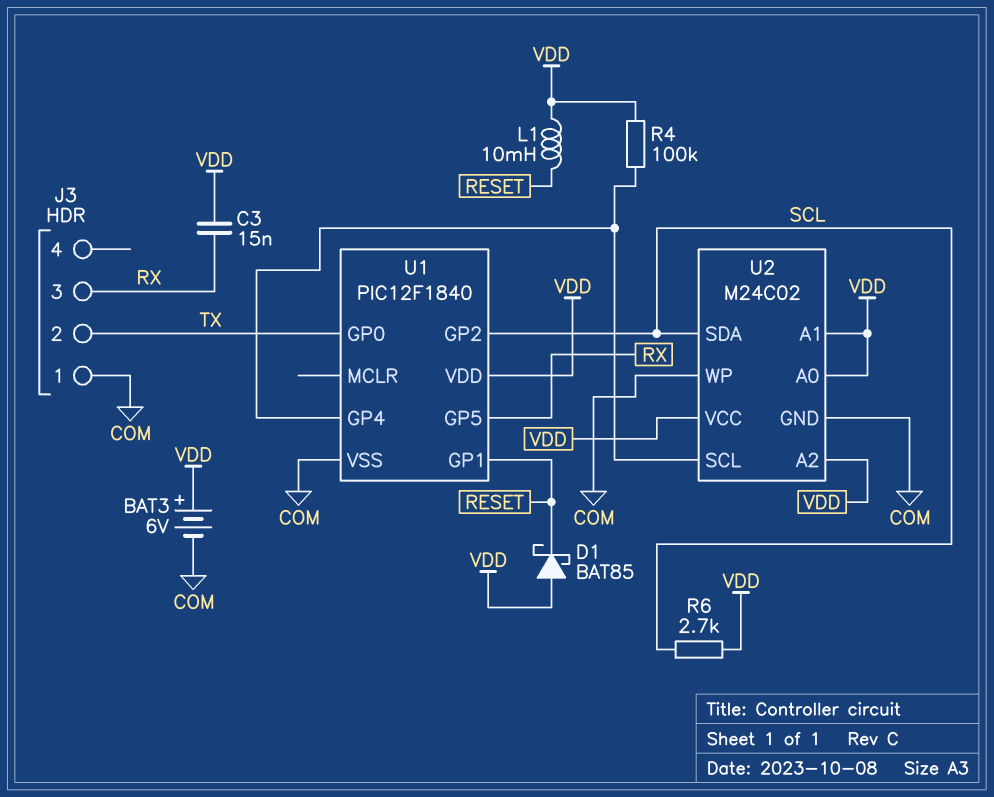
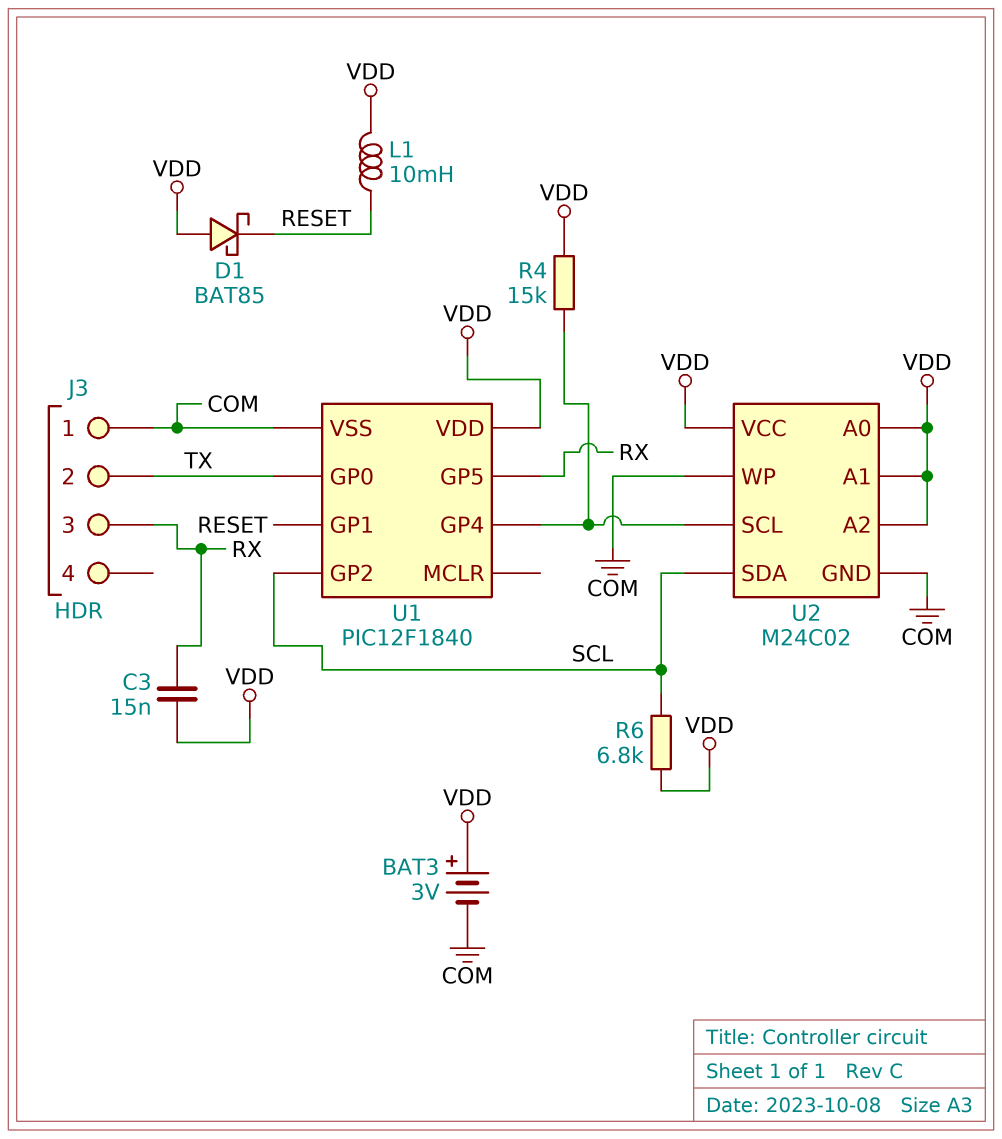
BAT3: 6V (plus VDD, minus COM) -> 3V (plus VDD, minus COM)
R4: 100k (U1/GP4, VDD) -> 15k (U1/GP4, VDD)
R6: 2.7k (SCL, VDD) -> 6.8k (SCL, VDD)

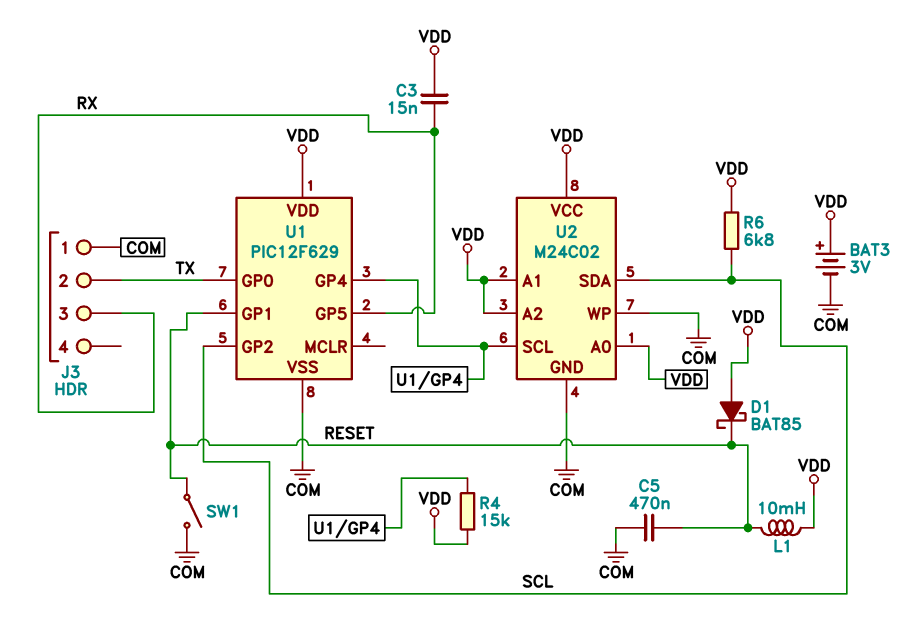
C5: none -> 470nF (COM, RESET)
SW1: none -> switch (COM, RESET)
U1: PIC12F1840 -> PIC12F629

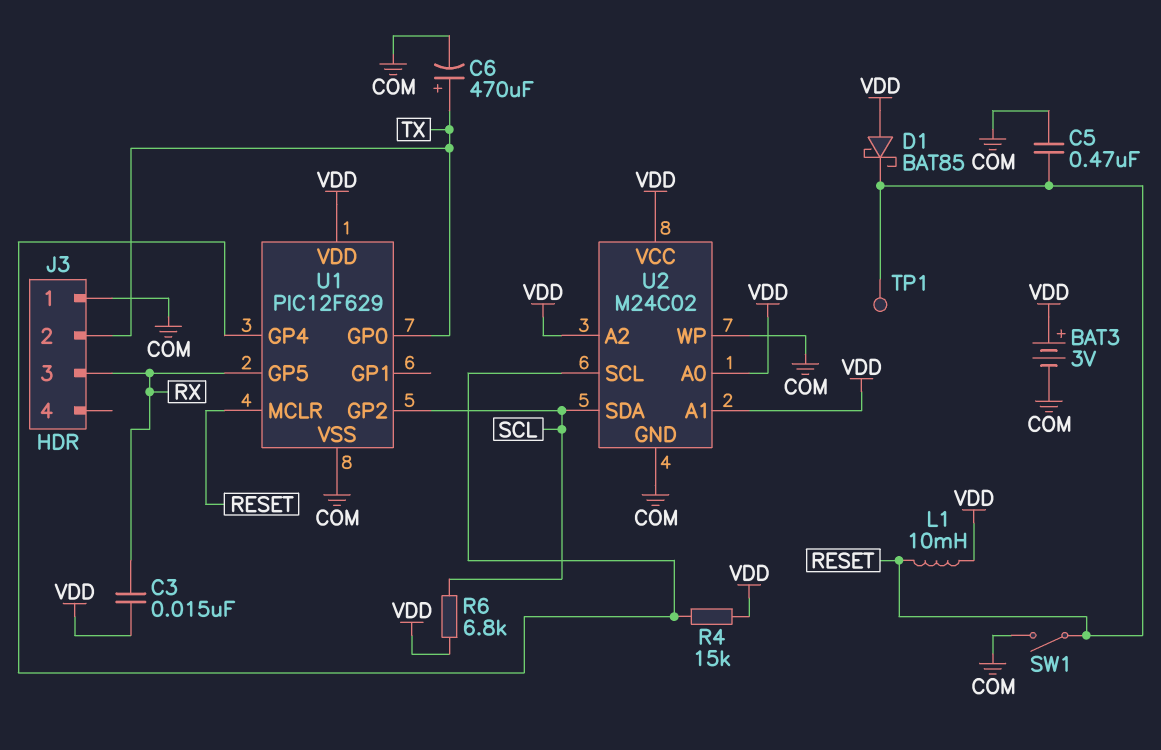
C6: none -> 470uF (plus TX, minus COM)
TP1: none -> test point (RESET)
U1 pin GP1: RESET -> none
U1 pin MCLR: none -> RESET

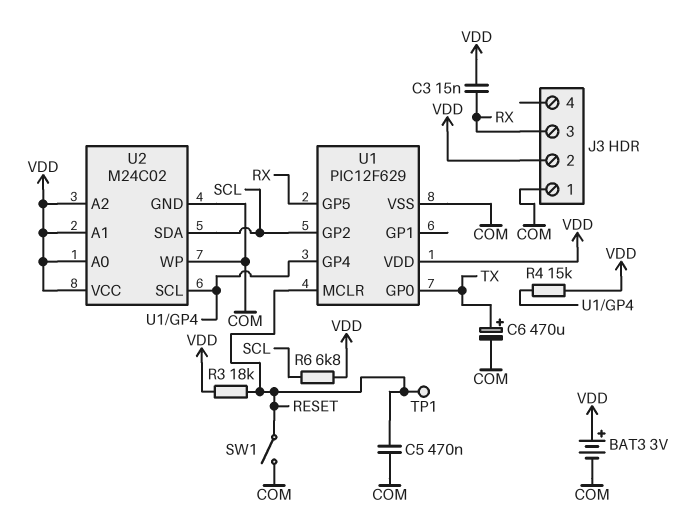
D1: schottky BAT85 (A VDD, K RESET) -> none
J3 pin 2: TX -> VDD
L1: 10mH (RESET, VDD) -> none
R3: none -> 18k (RESET, VDD)

